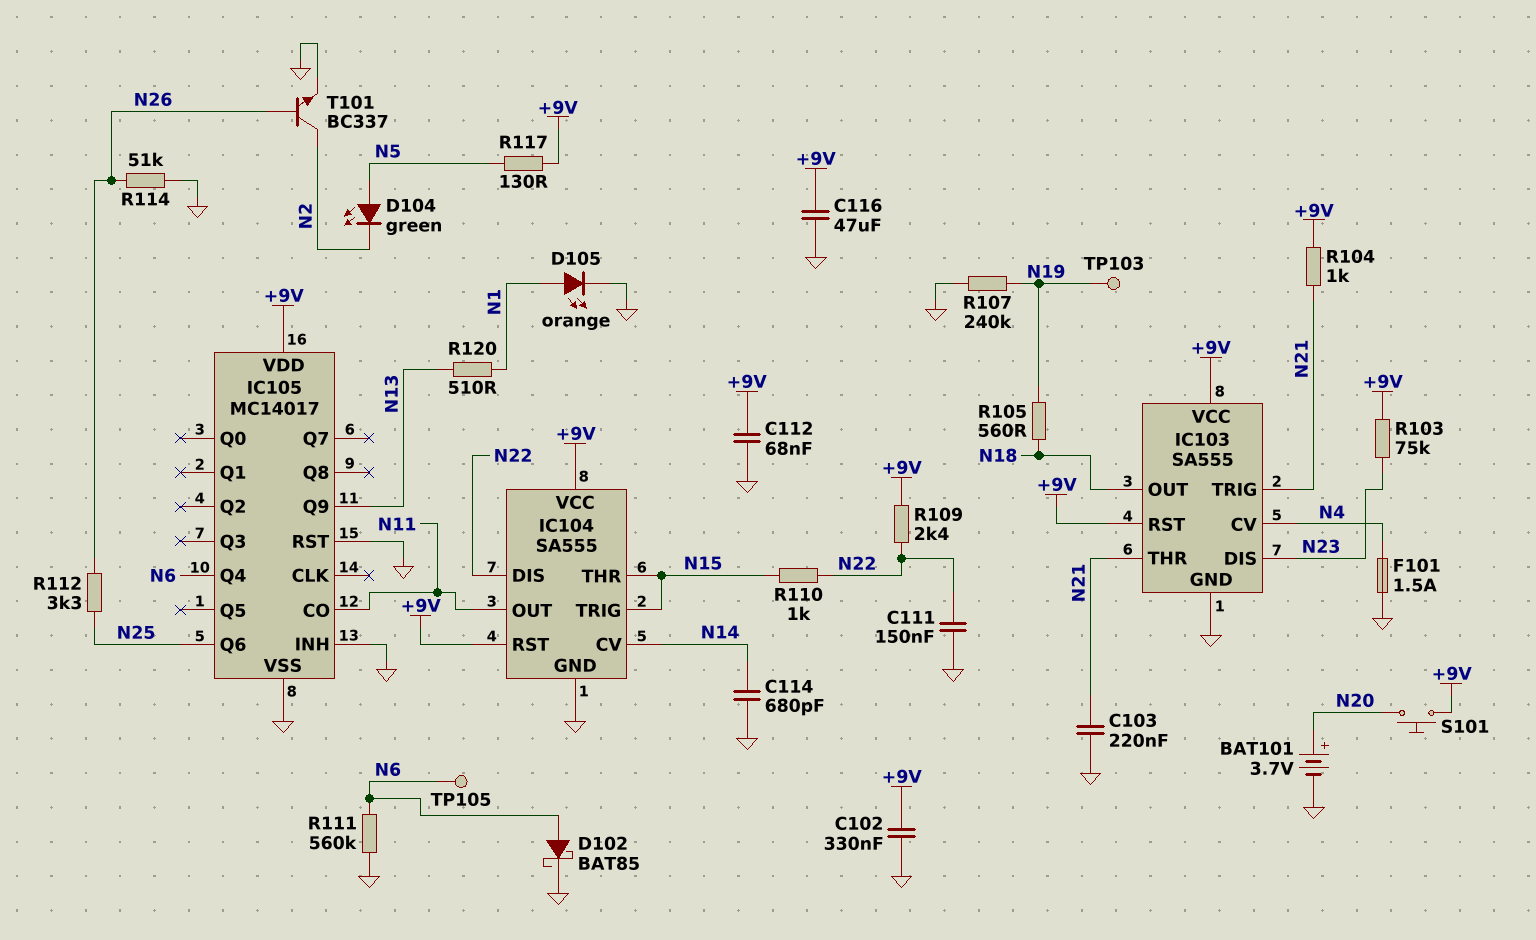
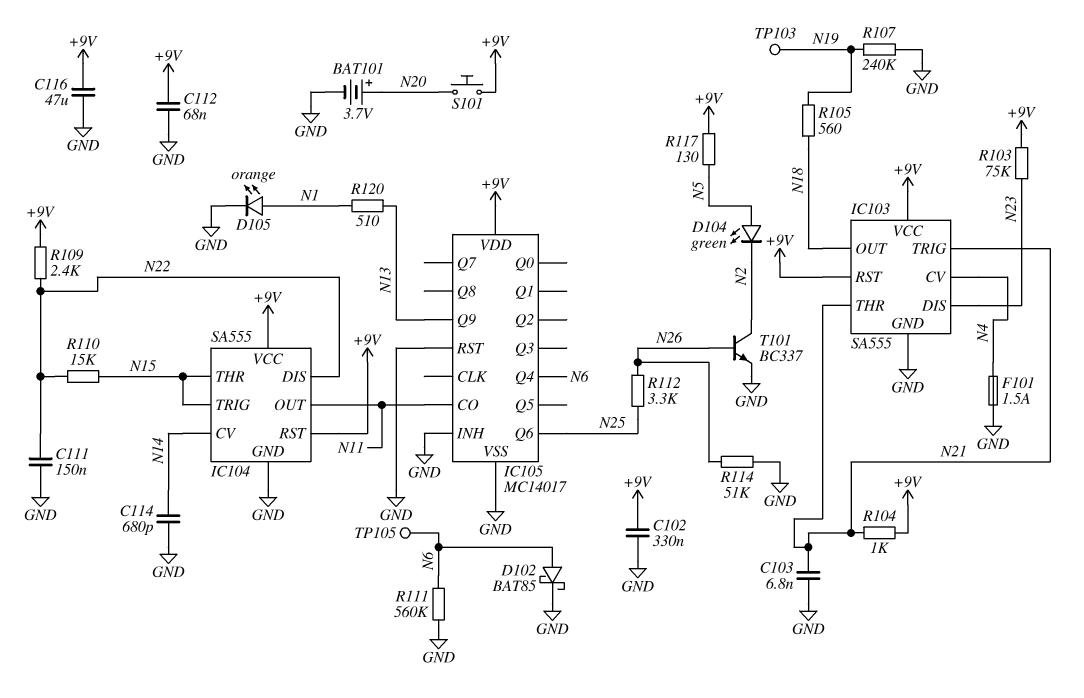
C103: 220nF (GND, N21) -> 6.8nF (GND, N21)
R110: 1k (N15, N22) -> 15k (N15, N22)

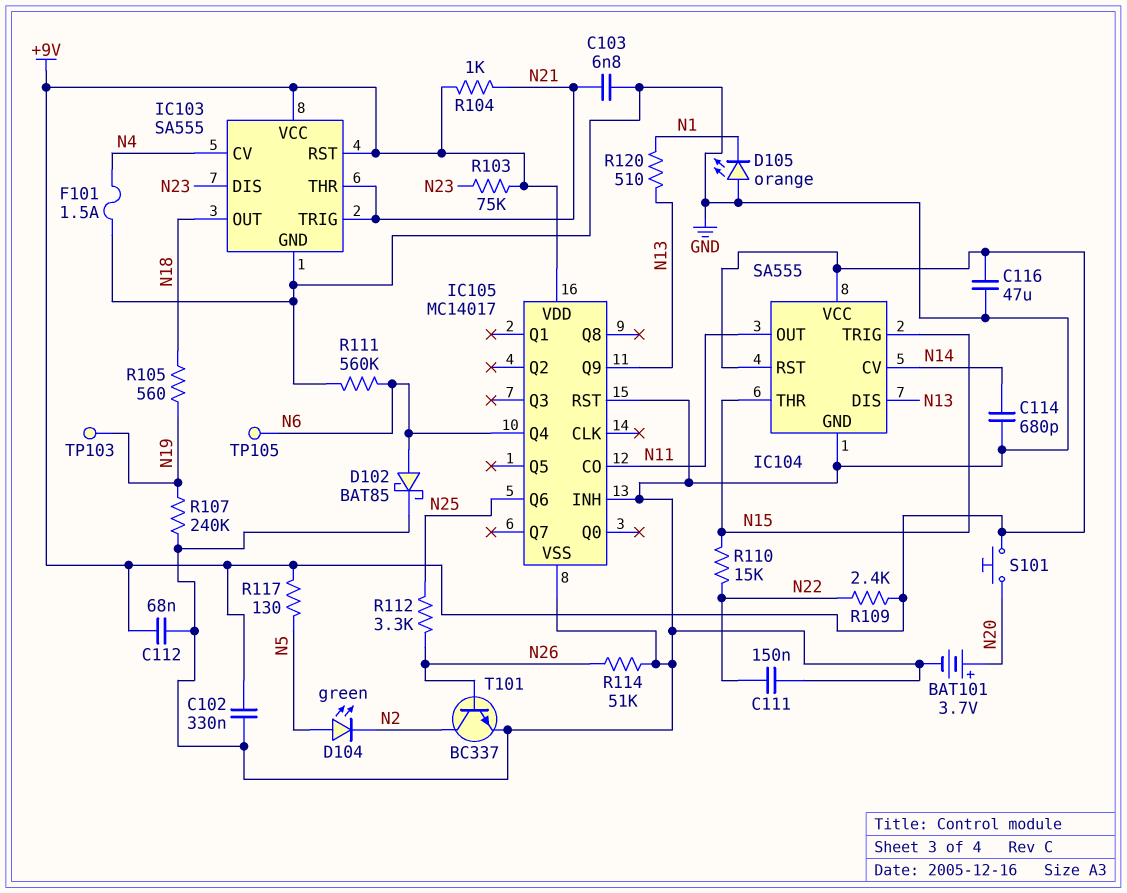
D105: LED orange (A N1, K GND) -> LED orange (A GND, K N1)
IC104 pin DIS: N22 -> N13

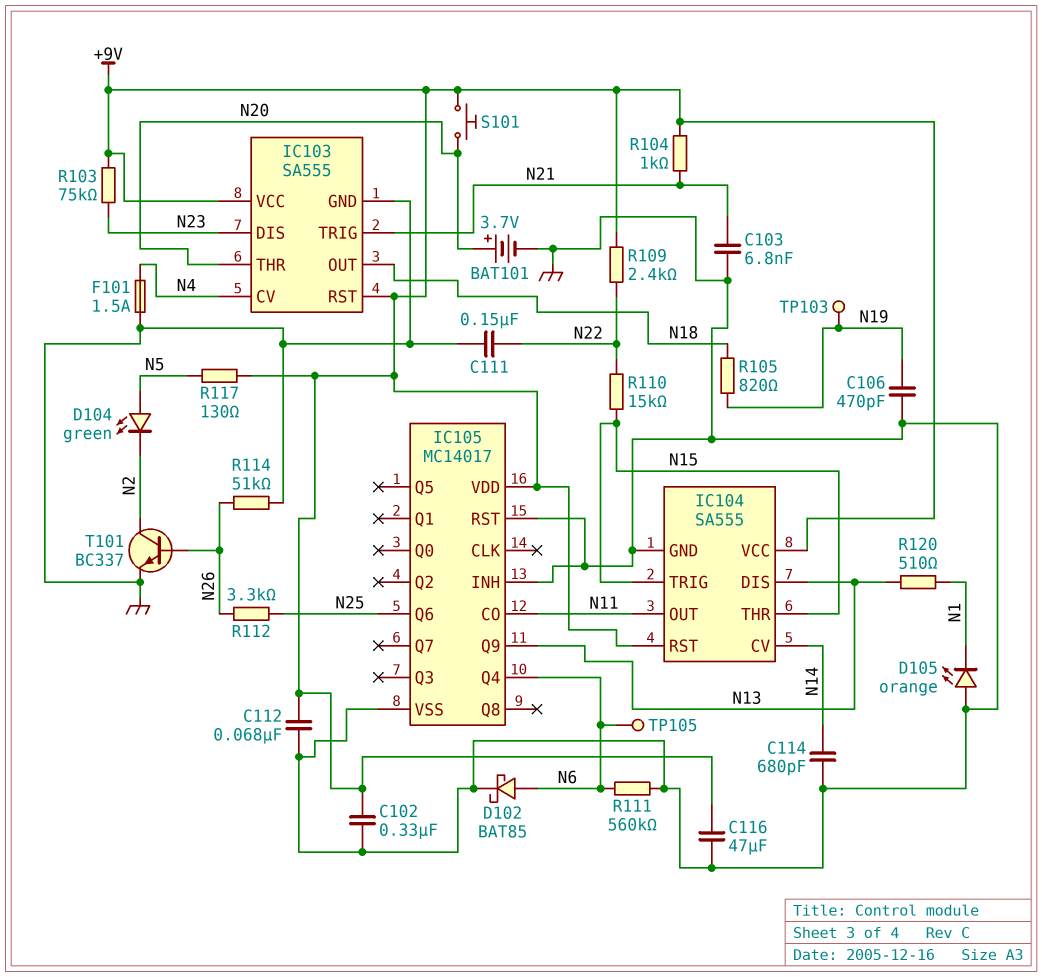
C106: none -> 470pF (GND, N19)
IC103 pin THR: N21 -> N20
R105: 560 (N18, N19) -> 820 (N18, N19)
R107: 240k (GND, N19) -> none

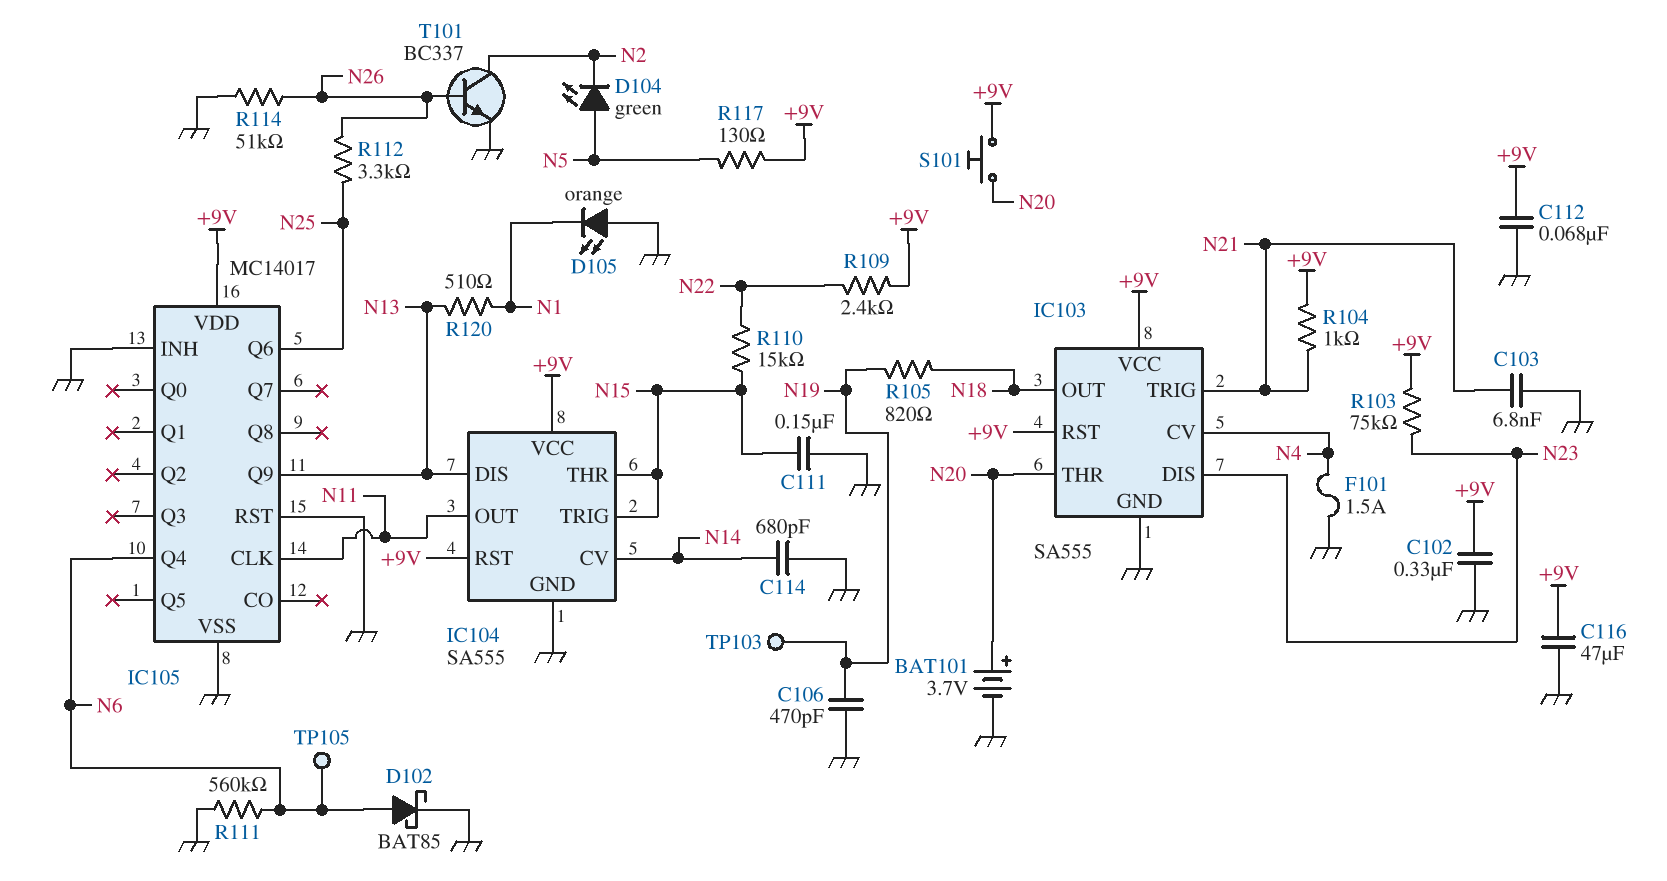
C111: 150nF (GND, N22) -> 150nF (GND, N15)
IC105 pin CLK: none -> N11
IC105 pin CO: N11 -> none

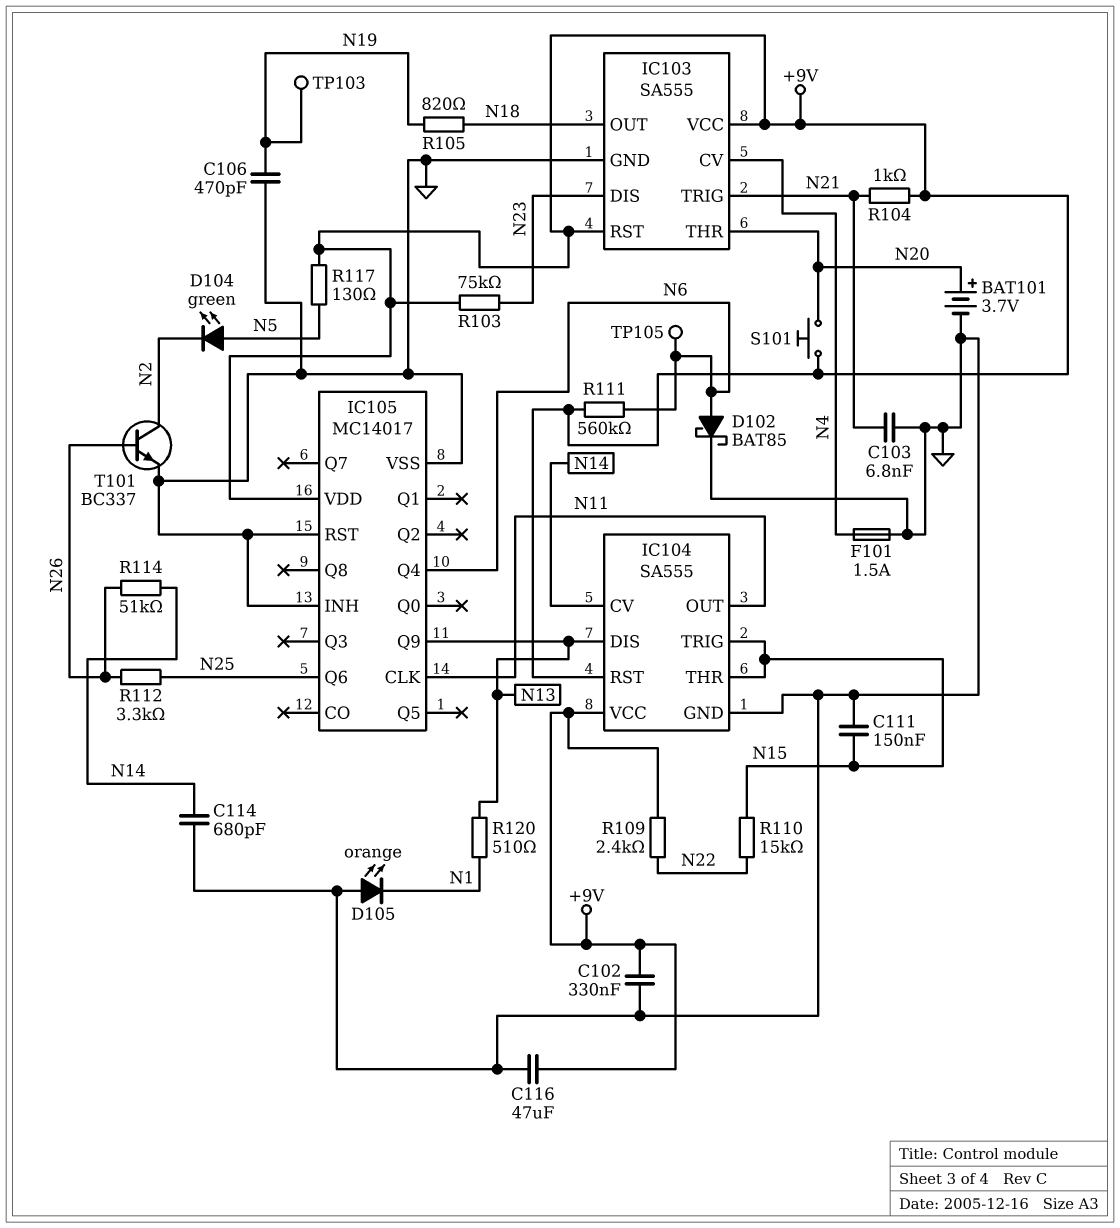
C112: 68nF (+9V, GND) -> none
R111: 560k (GND, N6) -> 560k (+9V, N6)
R114: 51k (GND, N26) -> 51k (N14, N26)

